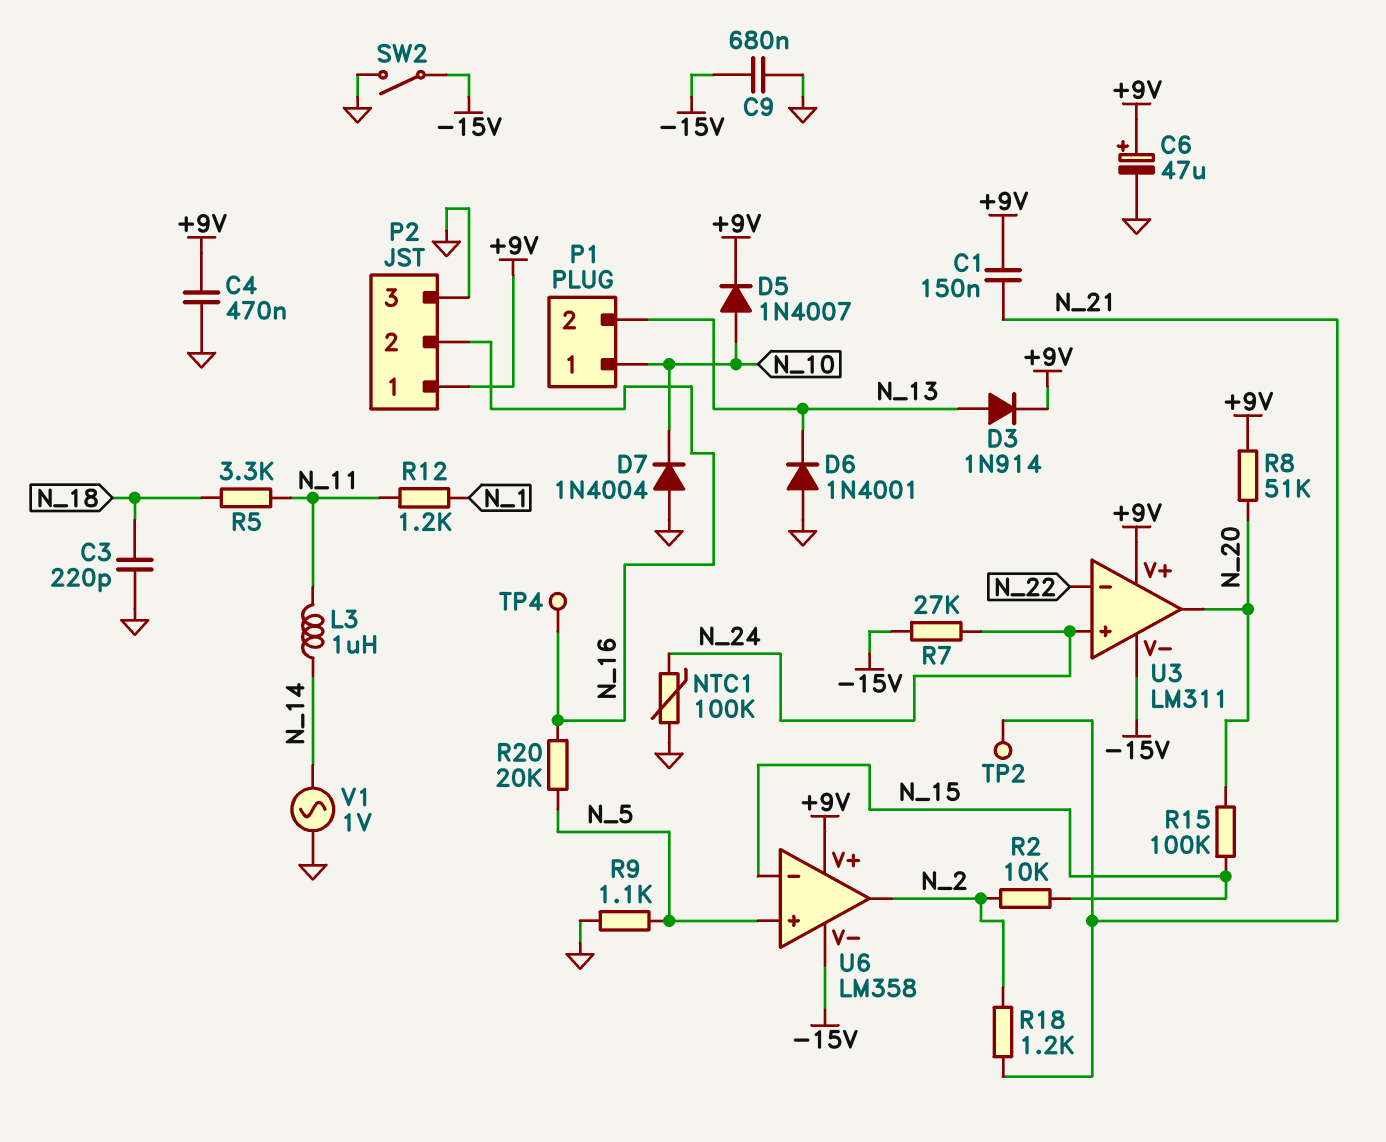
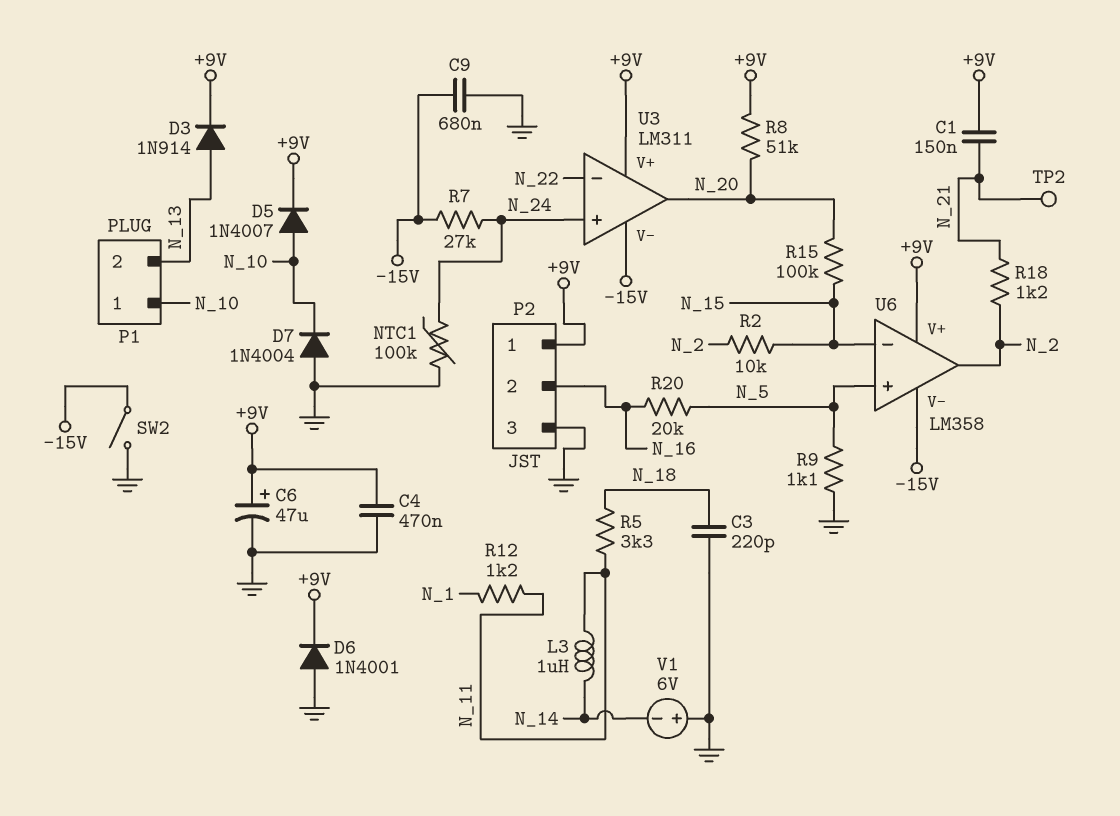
D6: diode 1N4001 (A GND, K N_13) -> diode 1N4001 (A GND, K +9V)
TP4: test point (N_16) -> none
V1: AC 1V (GND, N_14) -> 6V (plus GND, minus N_14)

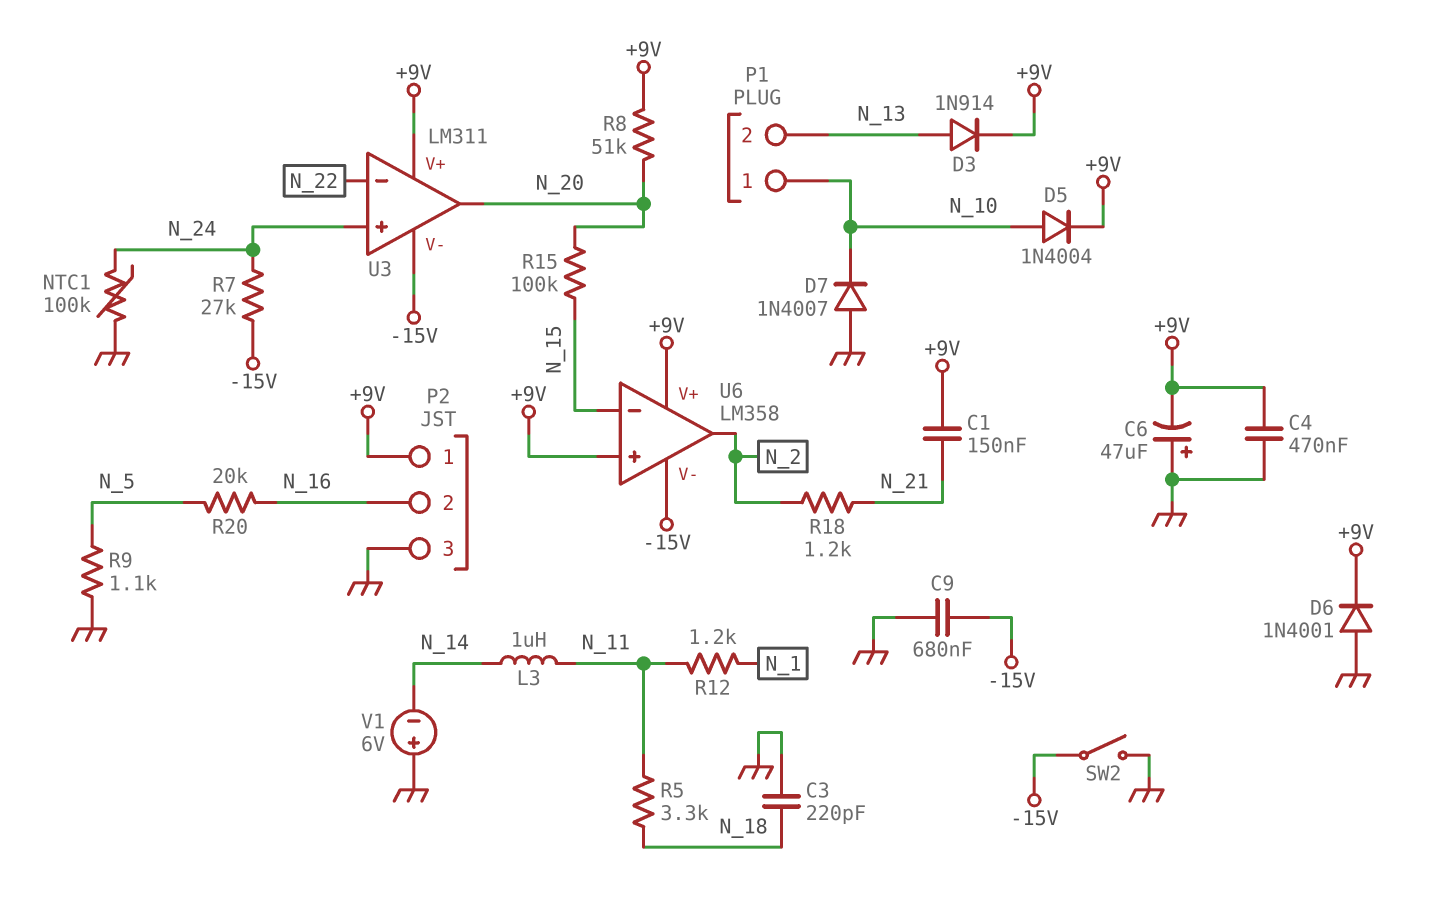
C6: 47uF (plus +9V, minus GND) -> 47uF (plus GND, minus +9V)
D5: diode 1N4007 (A N_10, K +9V) -> diode 1N4004 (A N_10, K +9V)
D7: diode 1N4004 (A GND, K N_10) -> diode 1N4007 (A GND, K N_10)
R2: 10k (N_2, N_15) -> none
TP2: test point (N_21) -> none
U6 pin in+: N_5 -> +9V

